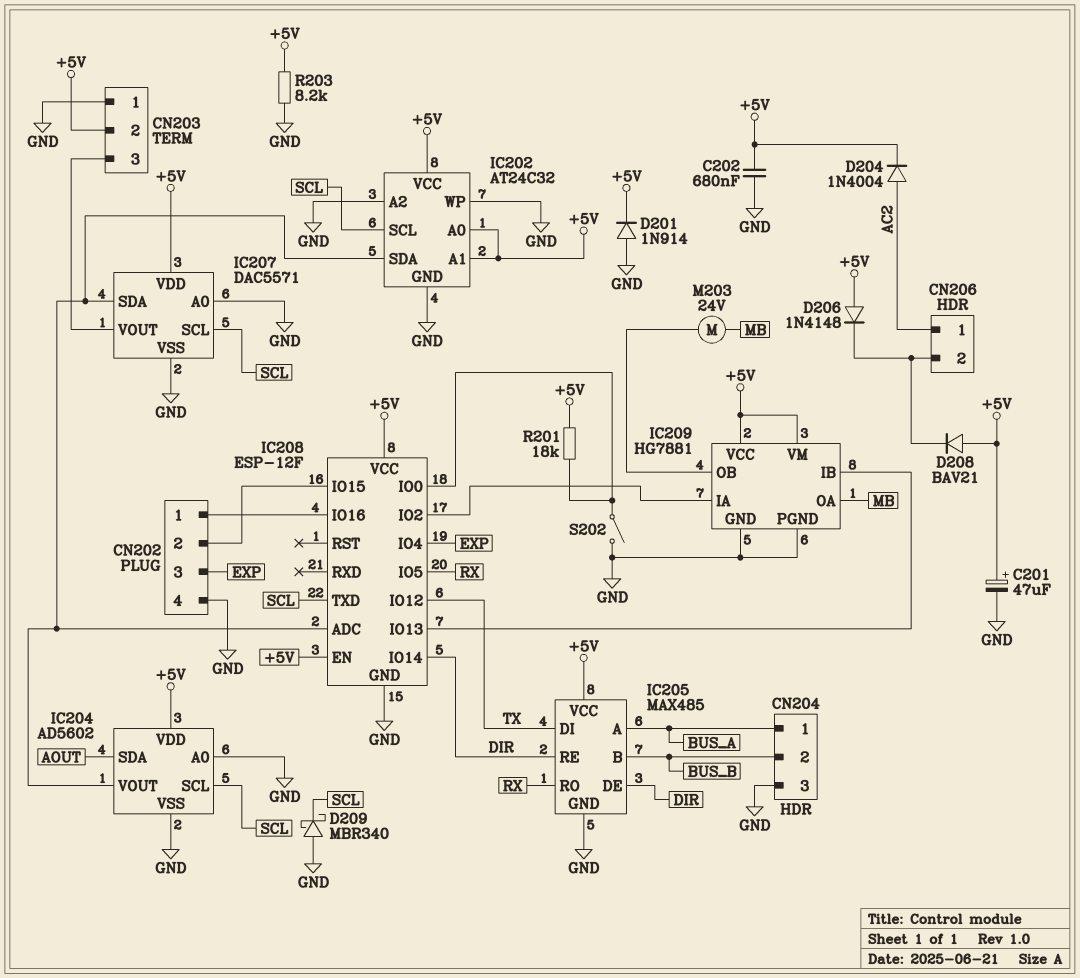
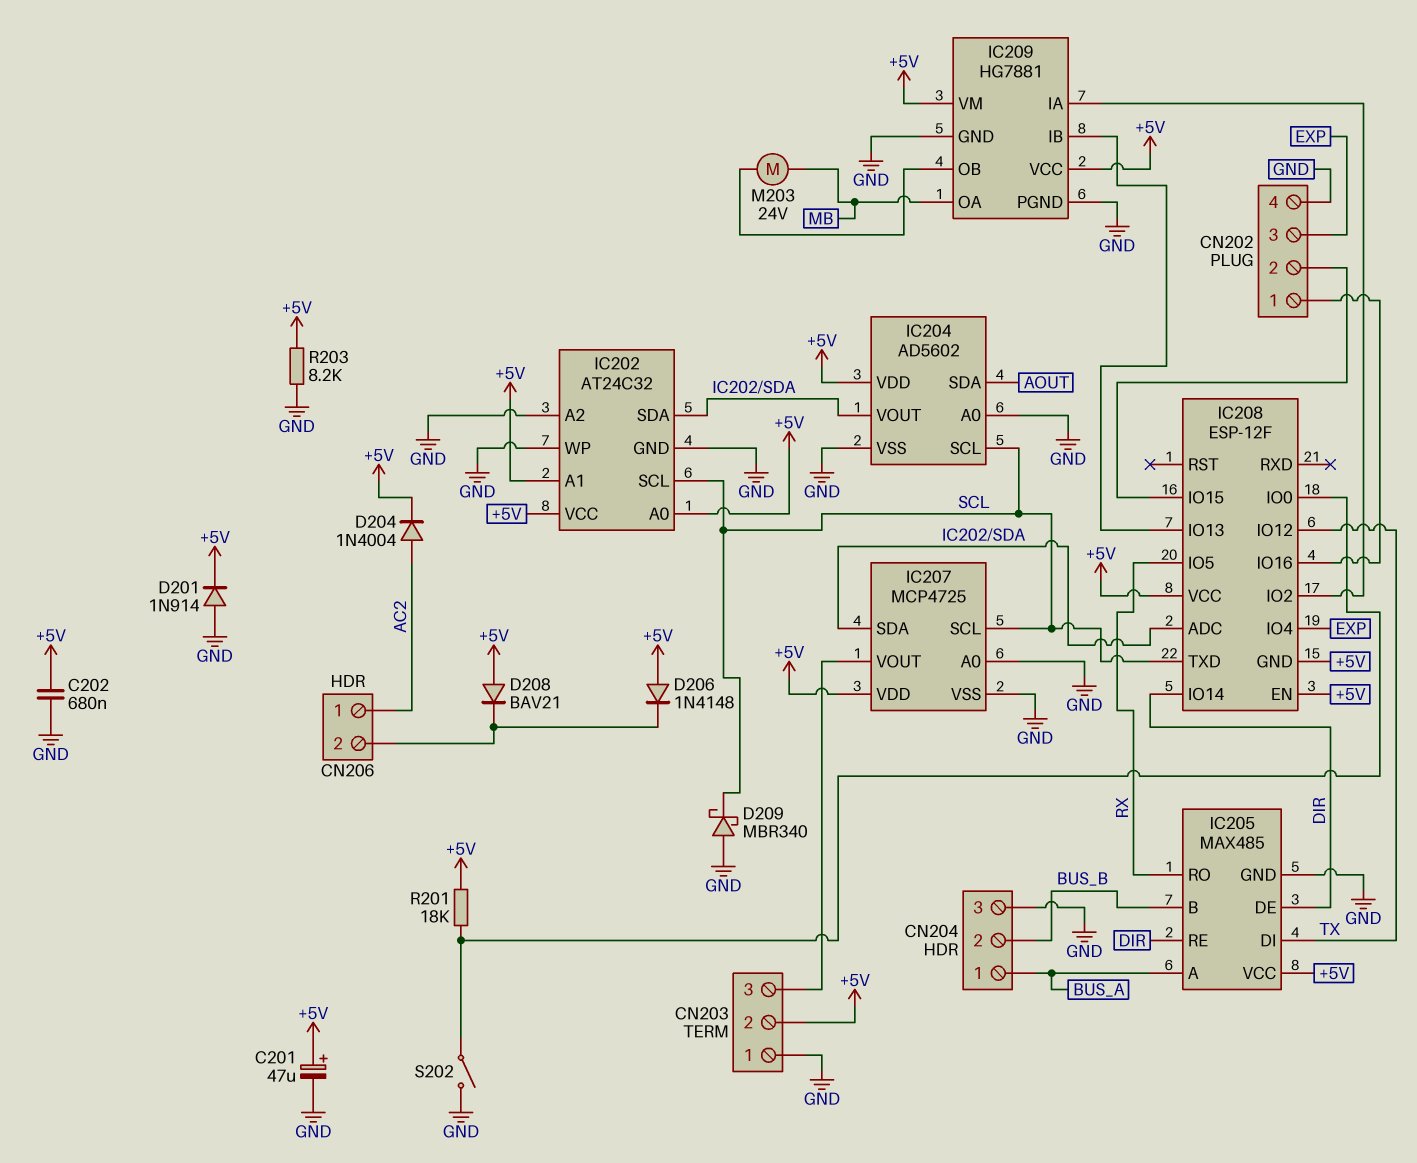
IC207: DAC5571 -> MCP4725
IC208 pin GND: GND -> +5V

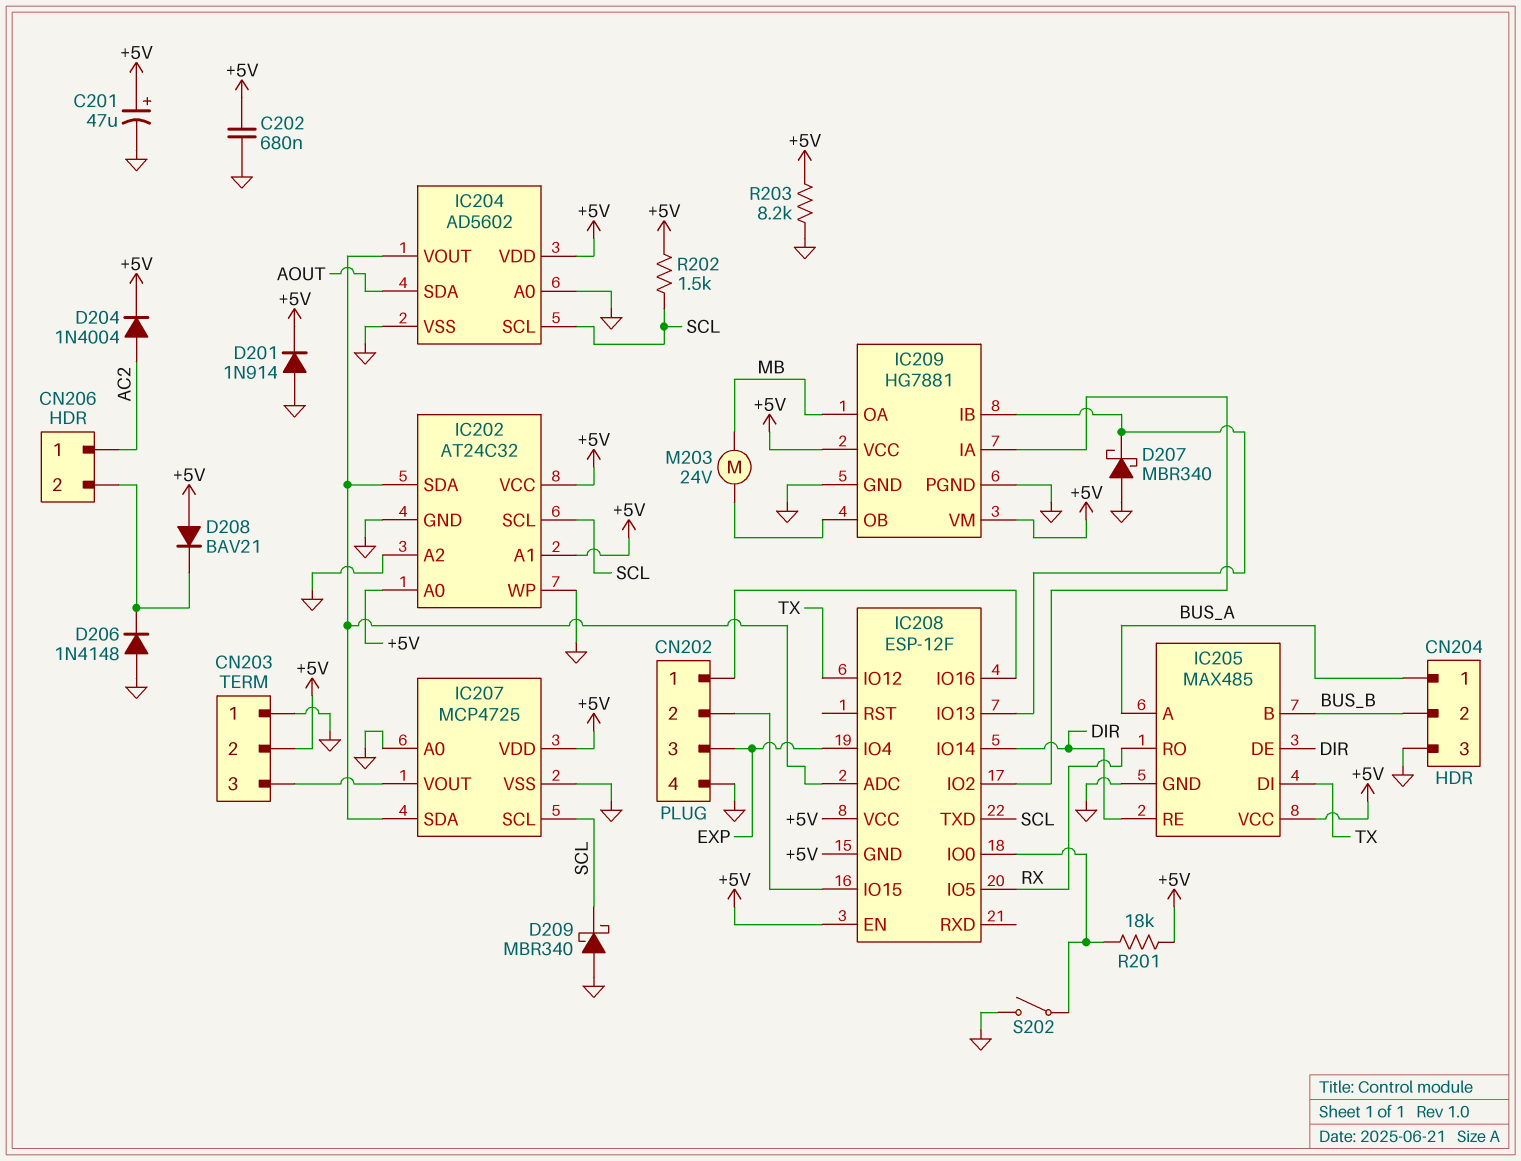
D206: diode 1N4148 (A +5V, K CN206/2) -> diode 1N4148 (A GND, K CN206/2)
D207: none -> schottky MBR340 (A GND, K IC208/IO13)
R202: none -> 1.5k (+5V, SCL)

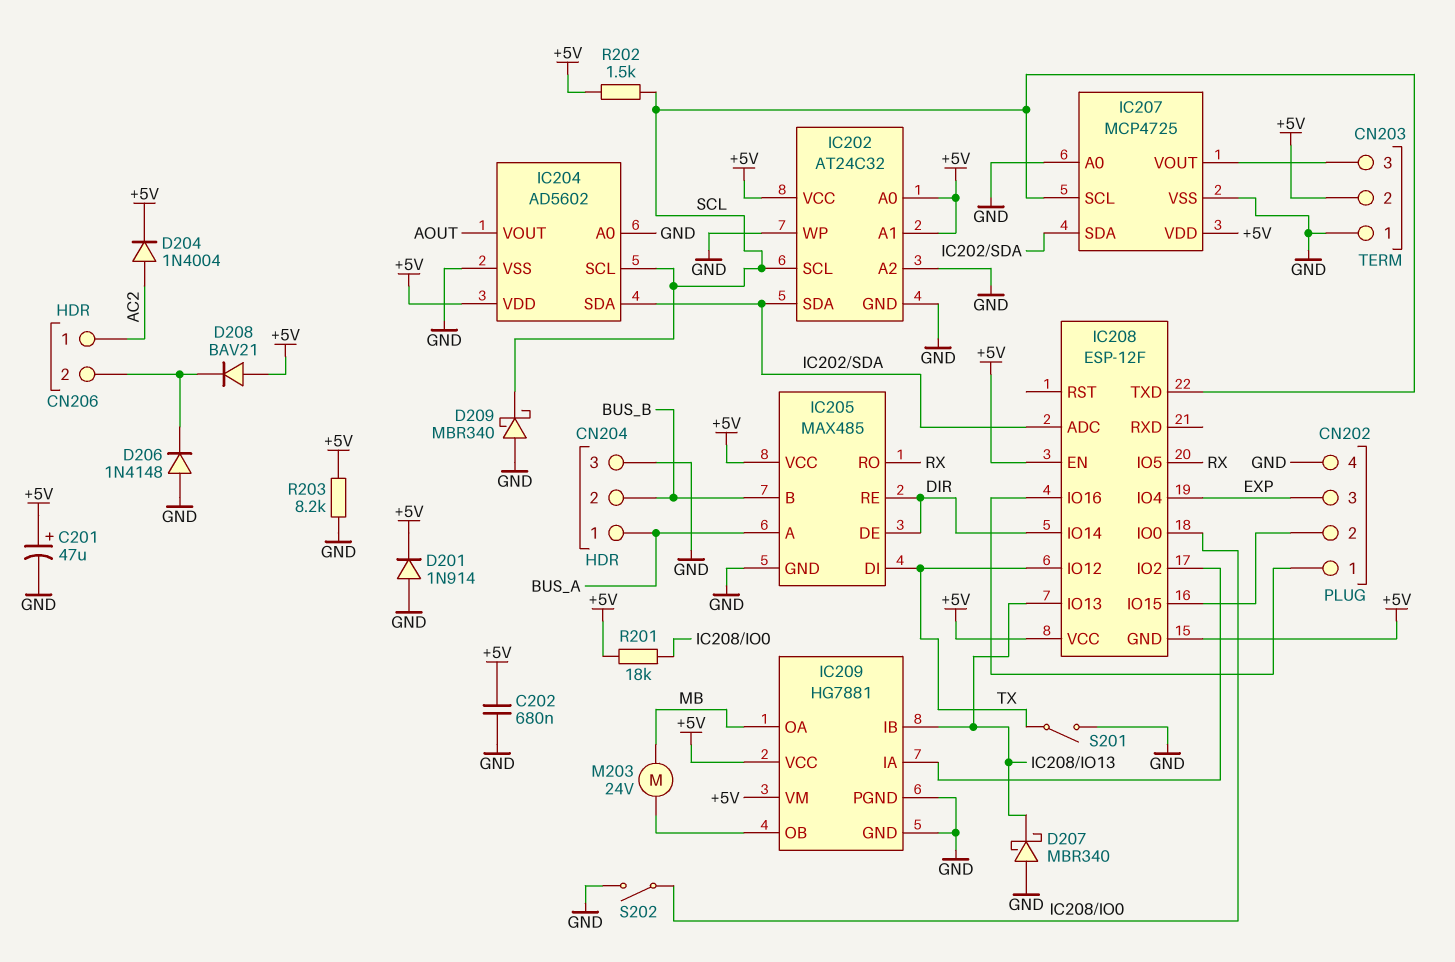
IC204 pin SDA: AOUT -> IC202/SDA
IC204 pin VOUT: IC202/SDA -> AOUT
S201: none -> switch (GND, TX)

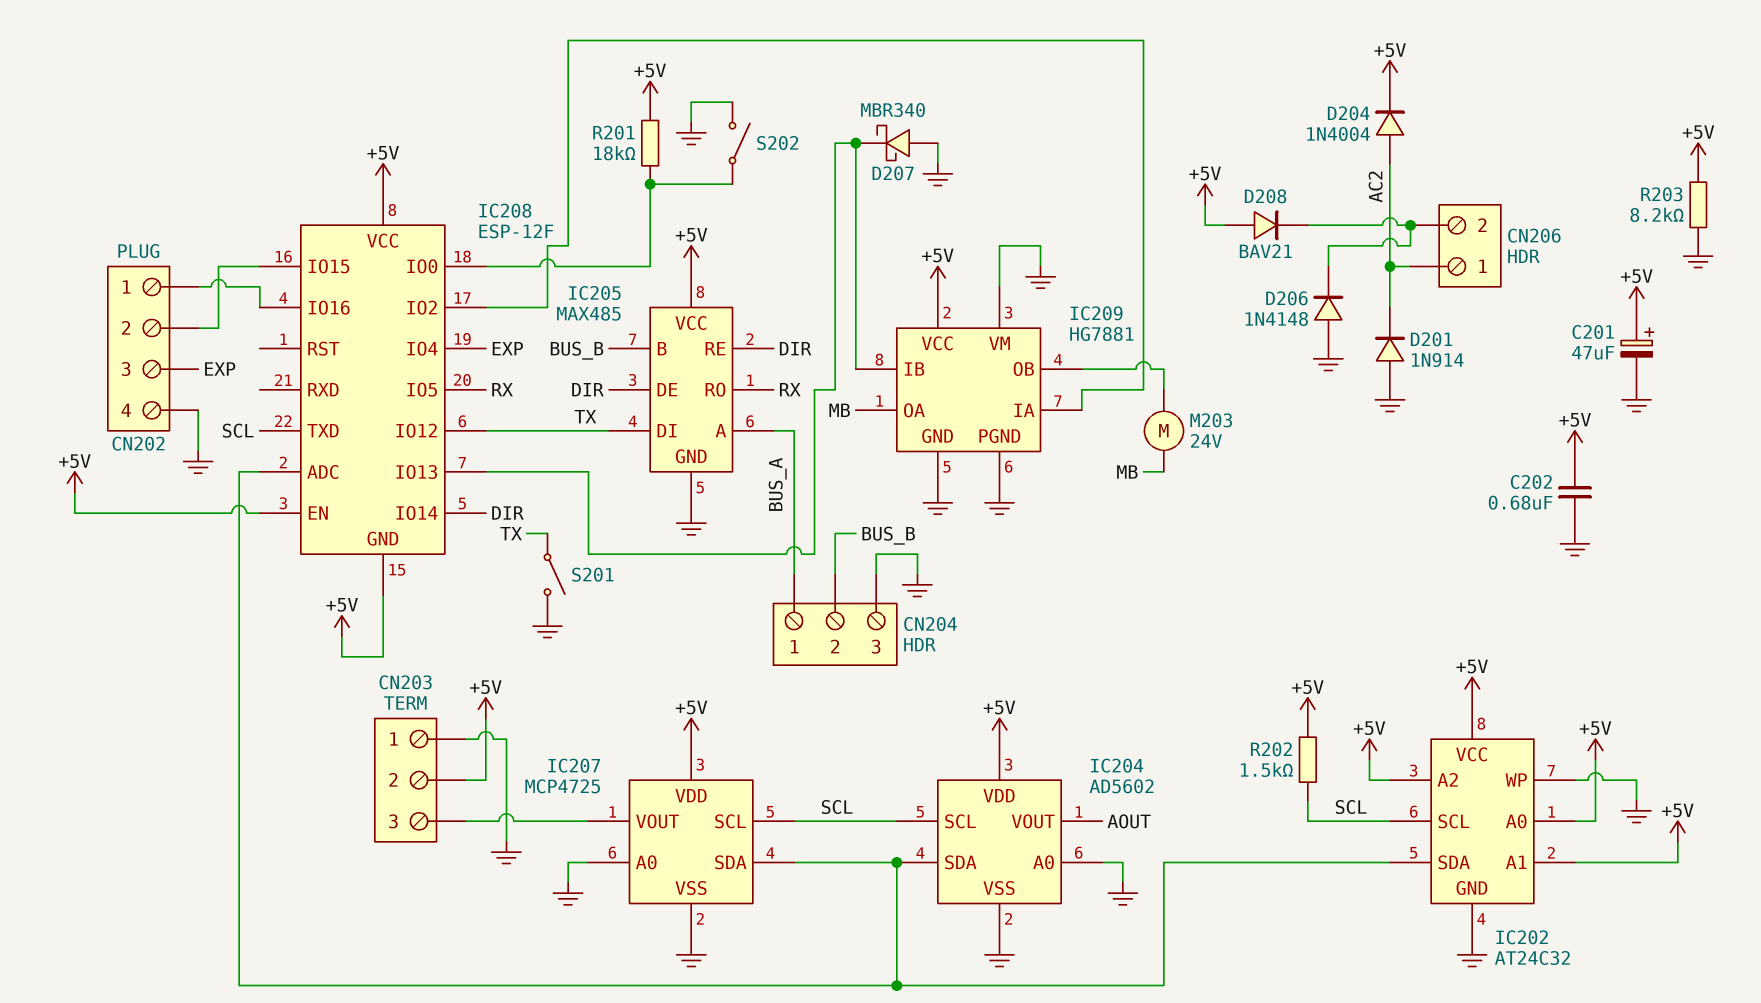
D201: diode 1N914 (A GND, K +5V) -> diode 1N914 (A GND, K AC2)
D209: schottky MBR340 (A GND, K SCL) -> none
IC202 pin A2: GND -> +5V
IC209 pin VM: +5V -> GND

